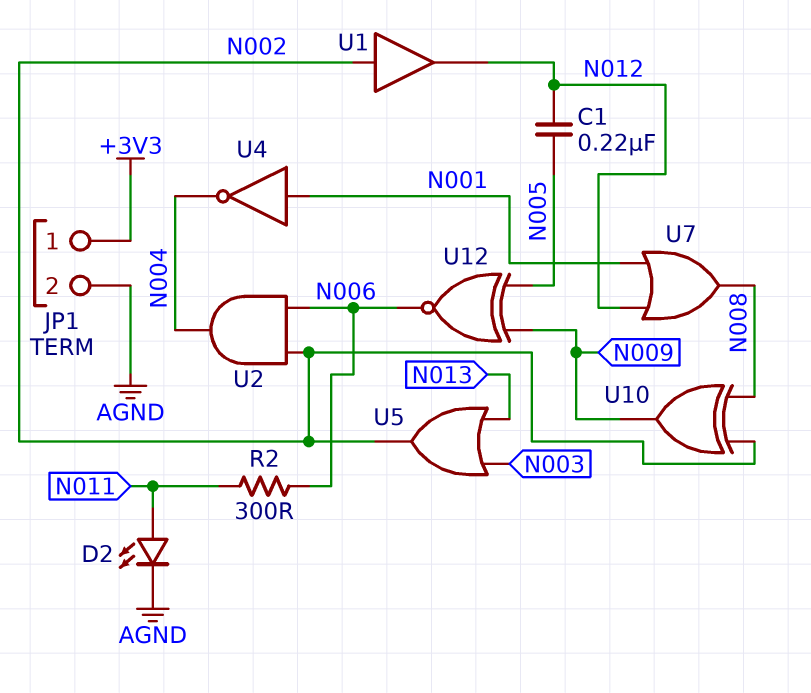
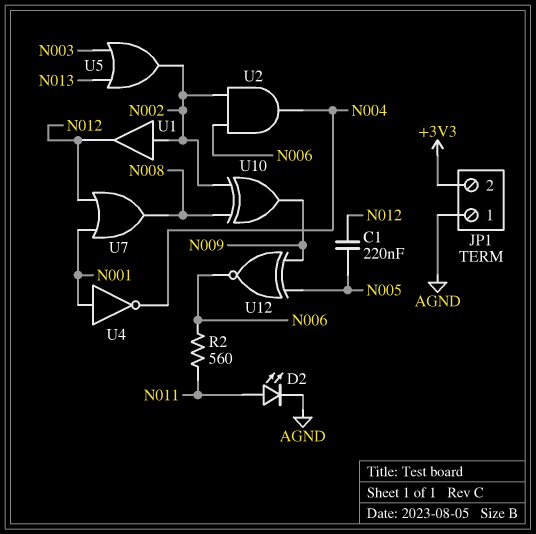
JP1 pin 1: +3V3 -> AGND
JP1 pin 2: AGND -> +3V3
R2: 300 (N006, N011) -> 560 (N006, N011)

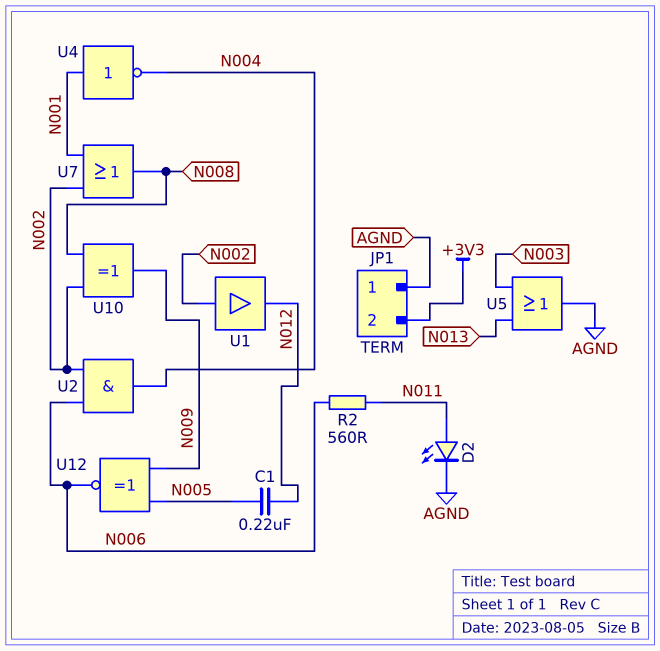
U5: OR (in N003, in N013, out N002) -> OR (in N003, in N013, out AGND)
U7: OR (in N001, in N012, out N008) -> OR (in N001, in N002, out N008)

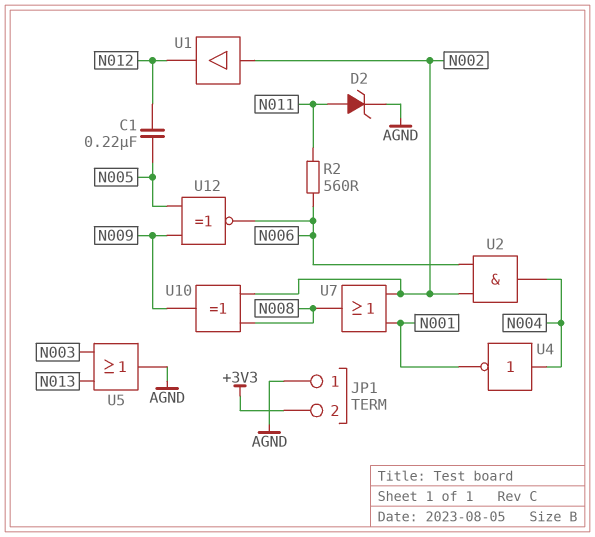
D2: LED (A N011, K AGND) -> zener (A N011, K AGND)
U4: NOT (in N001, out N004) -> NOT (in N004, out N001)

